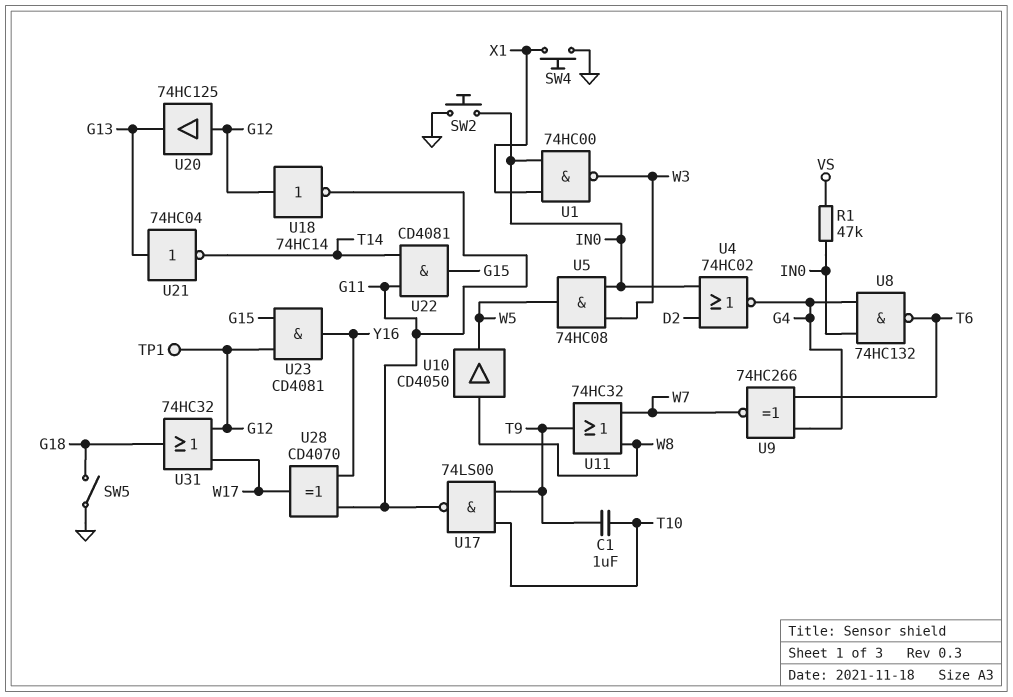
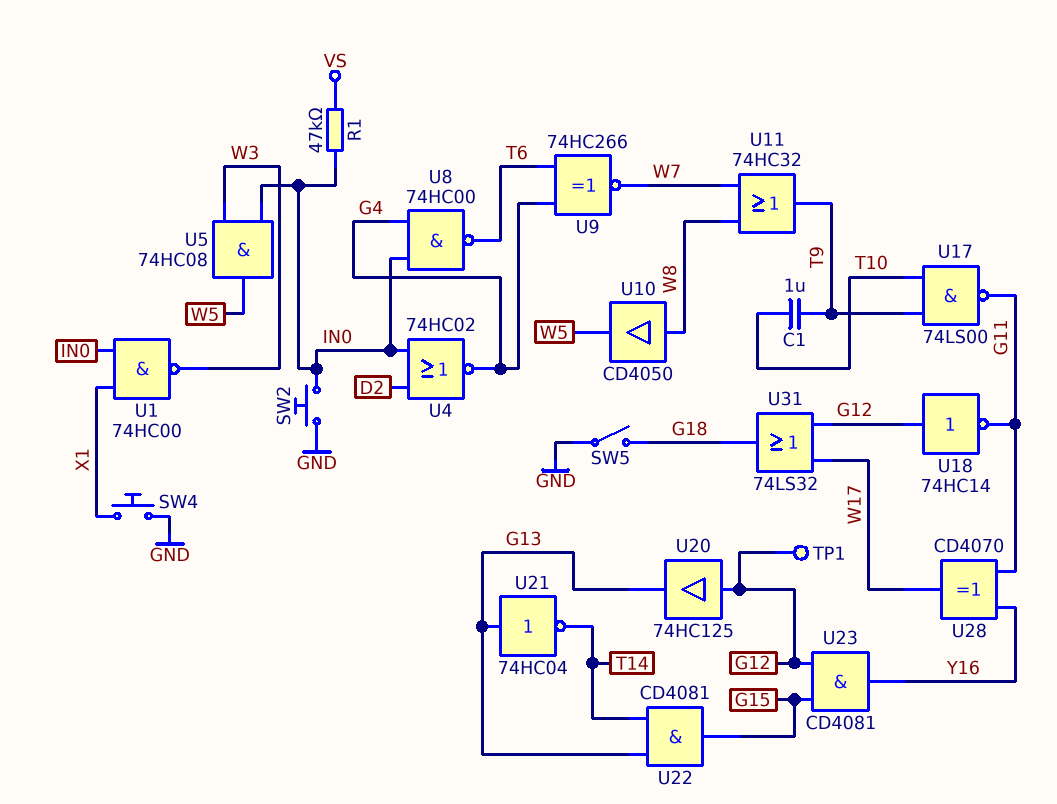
U8: NAND 74HC132 (in G4, in IN0, out T6) -> NAND 74HC00 (in G4, in IN0, out T6)
U22: AND CD4081 (in G11, in T14, out G15) -> AND CD4081 (in G13, in T14, out G15)
U31: OR 74HC32 (in G12, in W17, out G18) -> OR 74LS32 (in G12, in W17, out G18)

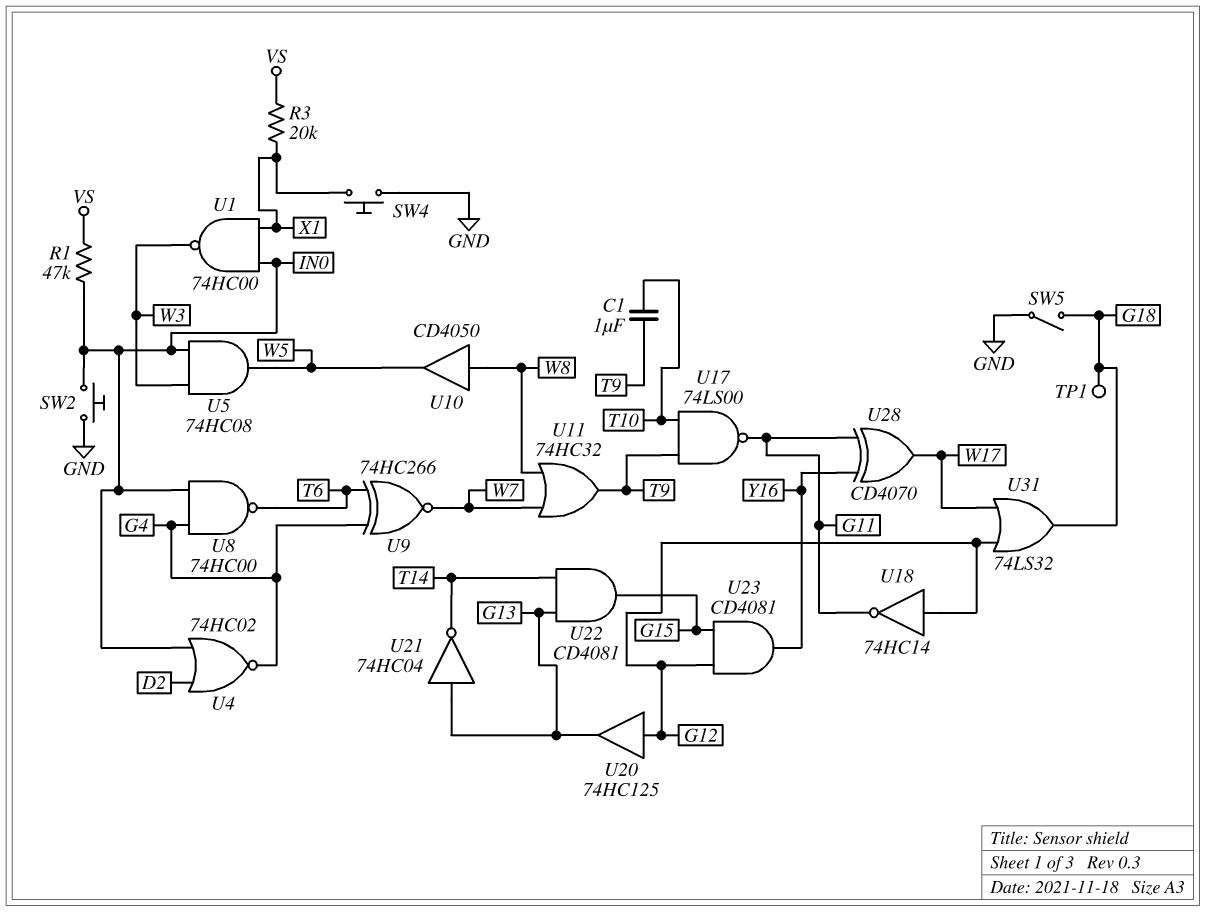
R3: none -> 20k (VS, X1)
TP1: test point (G12) -> test point (G18)

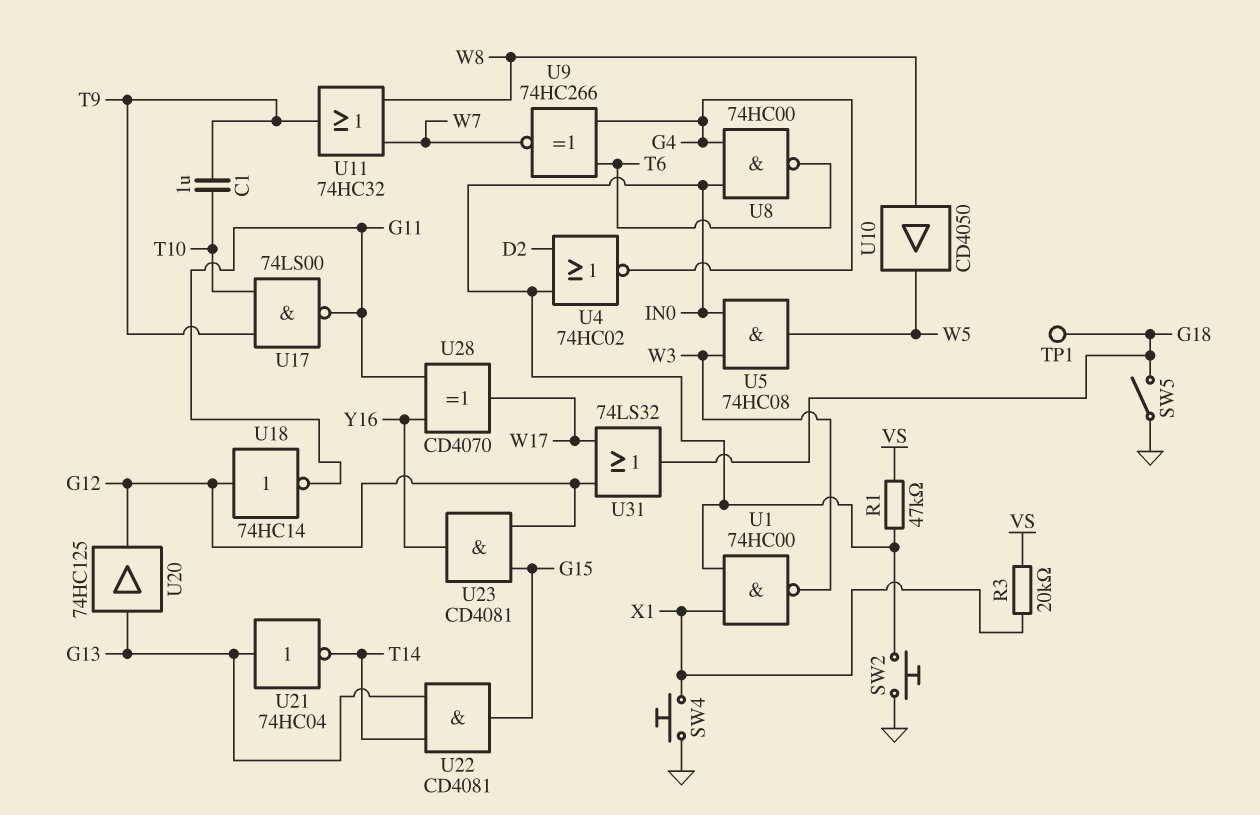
U20: buffer 74HC125 (in G12, out G13) -> buffer 74HC125 (in G13, out G12)

